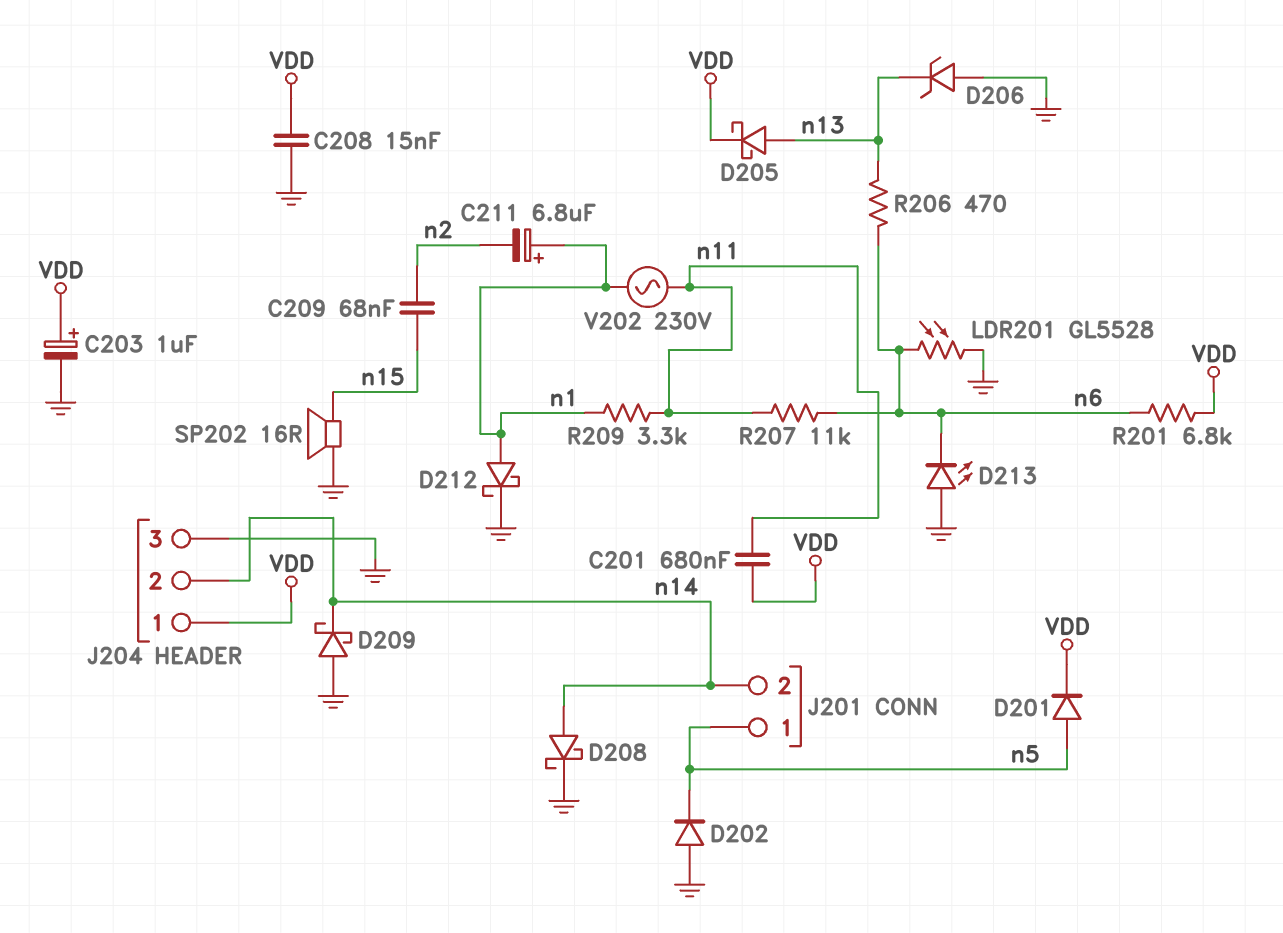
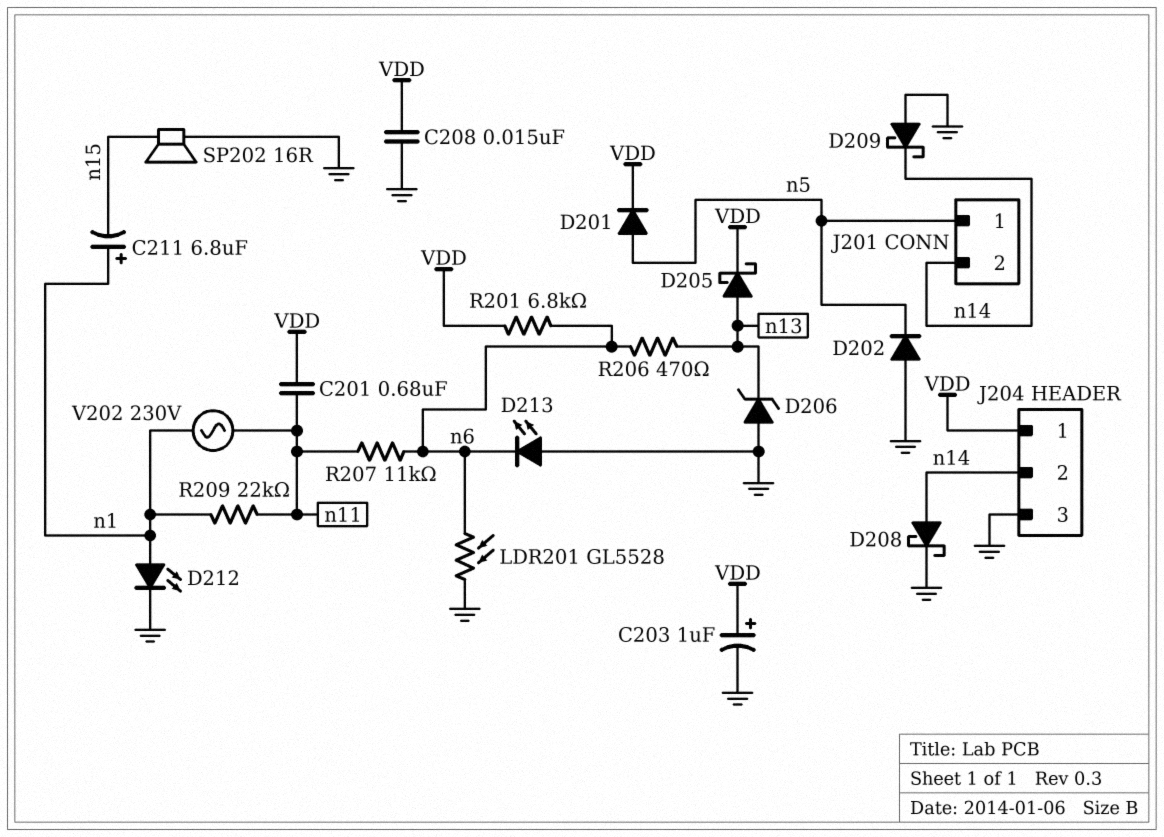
C209: 68nF (n2, n15) -> none
C211: 6.8uF (plus n1, minus n2) -> 6.8uF (plus n1, minus n15)
D212: schottky (A n1, K GND) -> LED (A n1, K GND)
R209: 3.3k (n1, n11) -> 22k (n1, n11)

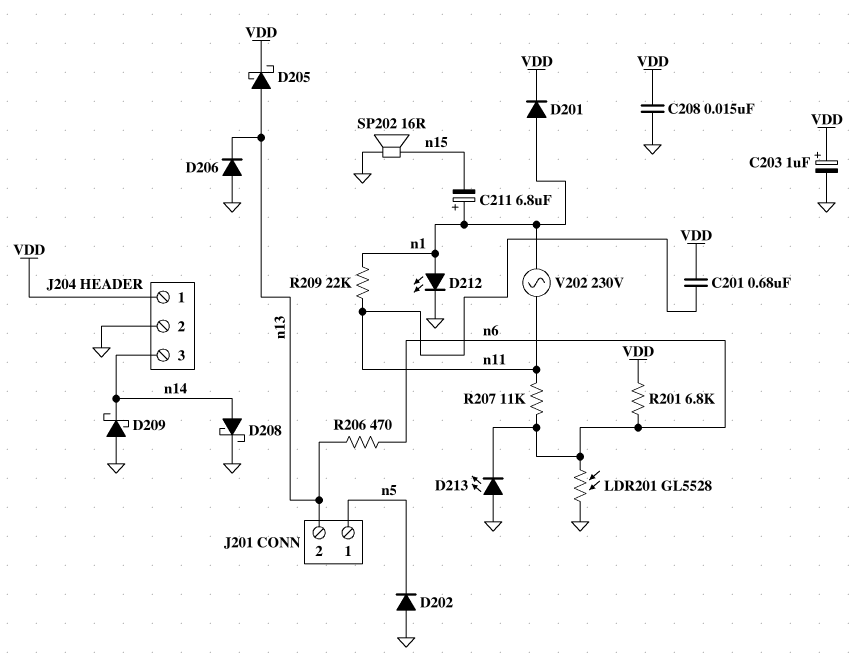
D201: diode (A n5, K VDD) -> diode (A n1, K VDD)
D206: zener (A GND, K n13) -> diode (A GND, K n13)
J201 pin 2: n14 -> n13
J204 pin 2: n14 -> GND
J204 pin 3: GND -> n14

